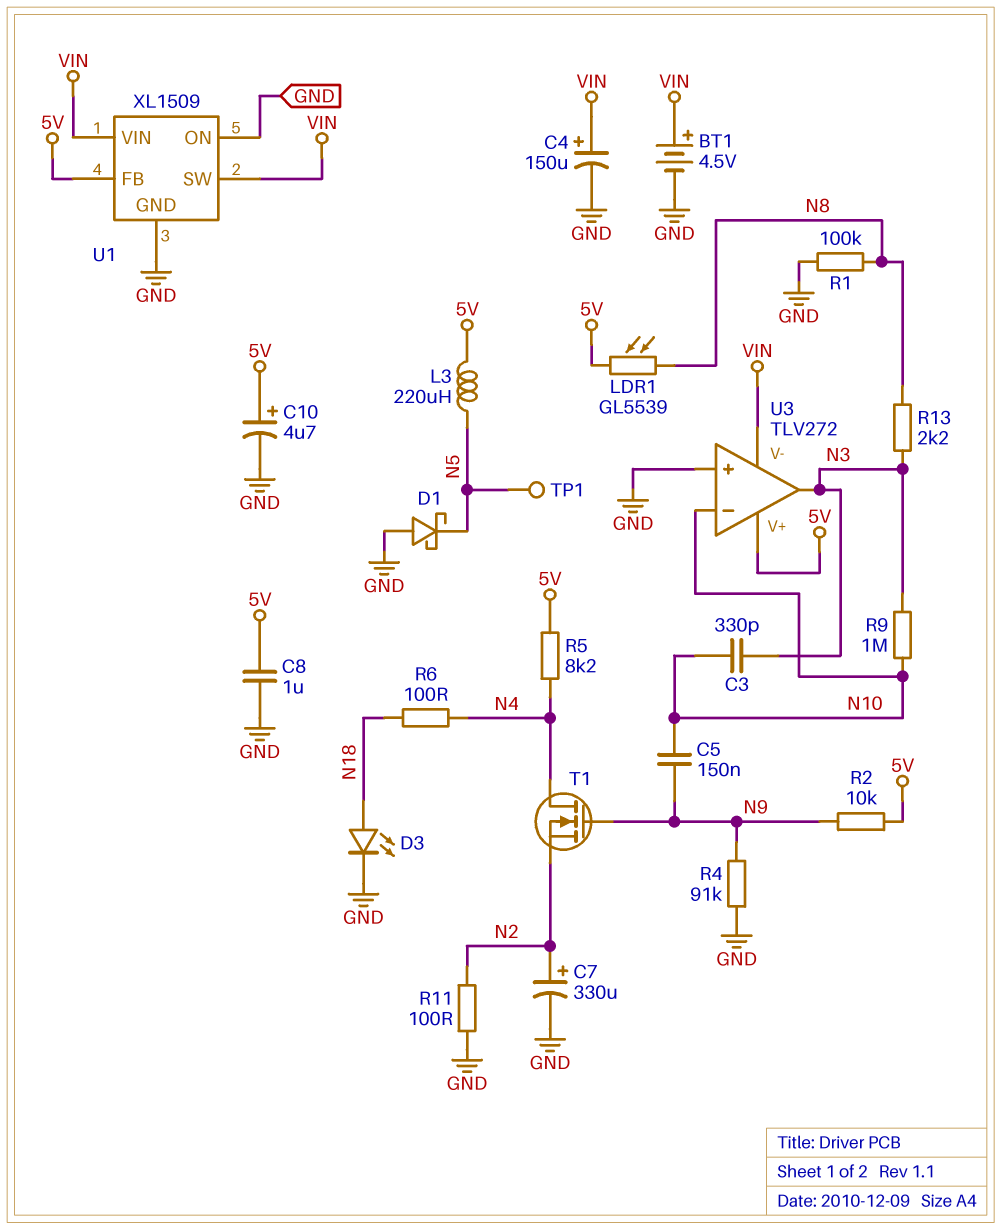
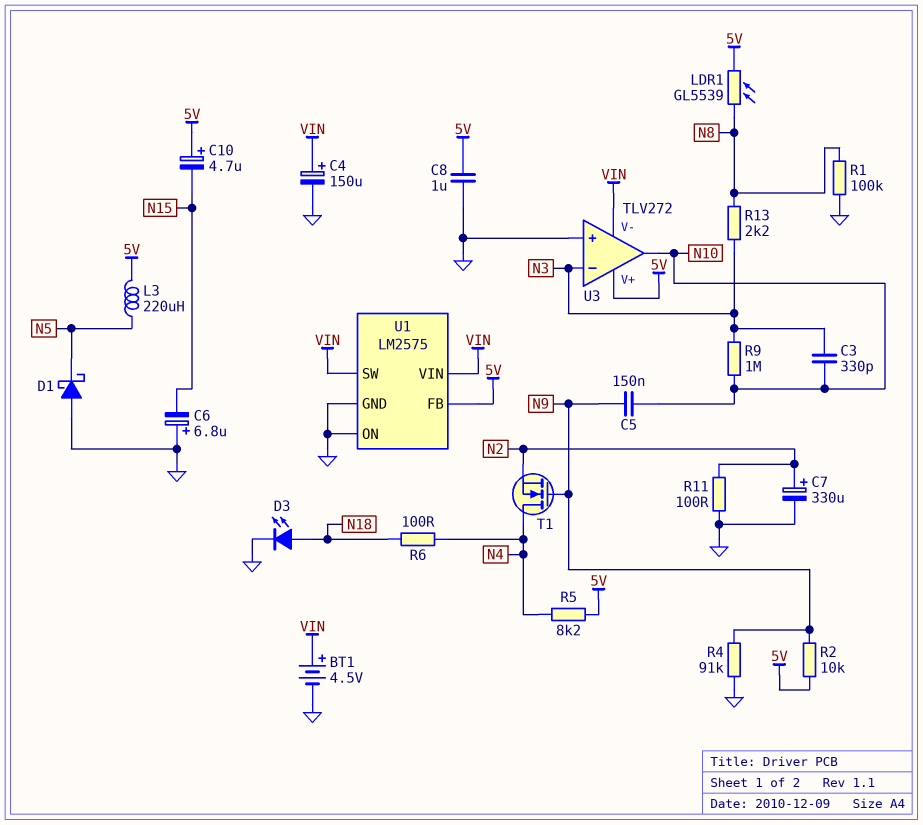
C6: none -> 6.8uF (plus GND, minus N15)
C10: 4.7uF (plus 5V, minus GND) -> 4.7uF (plus 5V, minus N15)
TP1: test point (N5) -> none
U1: XL1509 -> LM2575
U3 pin in-: N10 -> N3
U3 pin out: N3 -> N10

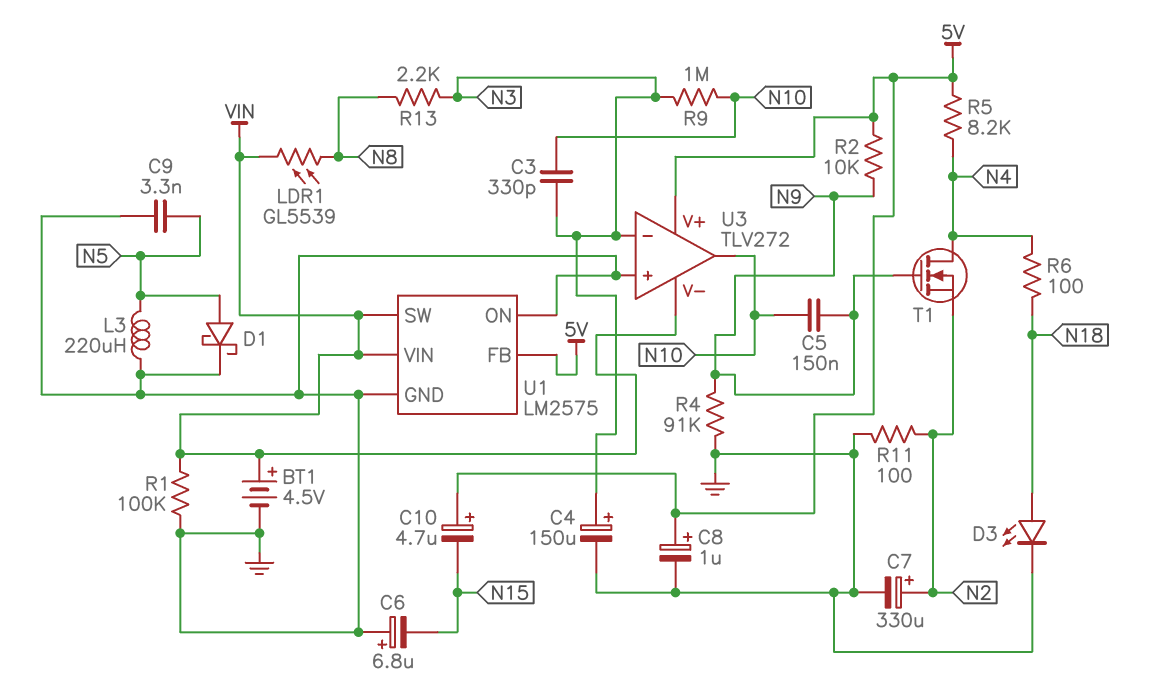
C4: 150uF (plus VIN, minus GND) -> 150uF (plus N3, minus GND)
C8: 1uF (5V, GND) -> 1uF (plus 5V, minus GND)
C9: none -> 3.3nF (GND, N5)
D1: schottky (A GND, K N5) -> schottky (A N5, K GND)
L3: 220uH (5V, N5) -> 220uH (GND, N5)
LDR1: GL5539 (5V, N8) -> GL5539 (N8, VIN)
R1: 100k (GND, N8) -> 100k (GND, VIN)

